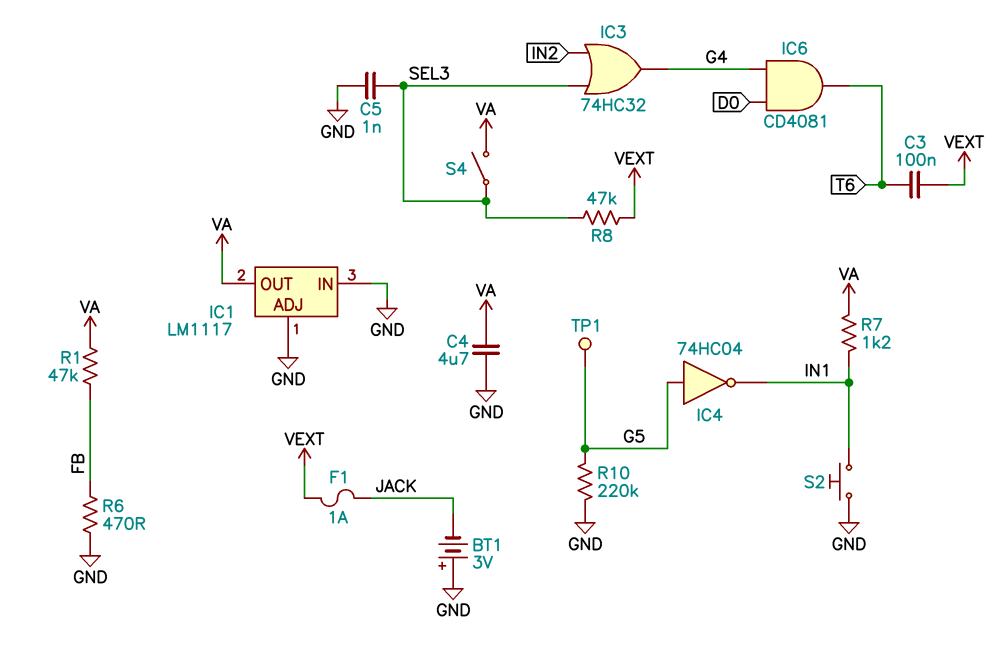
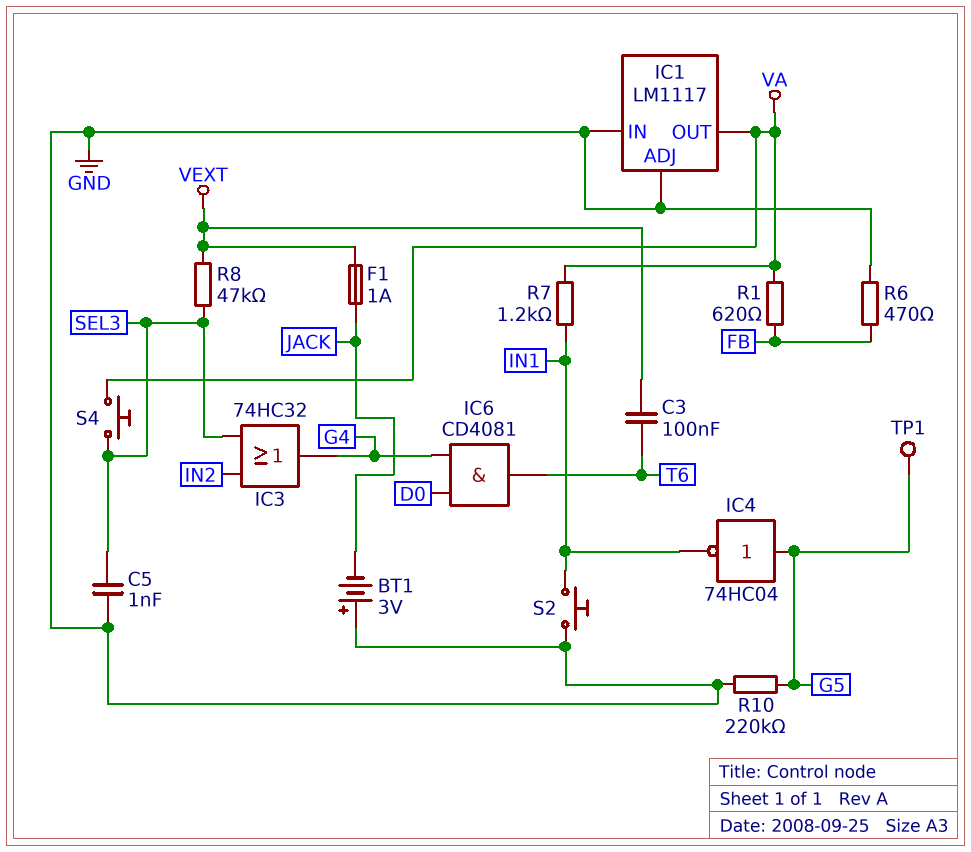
C4: 4.7uF (GND, VA) -> none
R1: 47k (FB, VA) -> 620 (FB, VA)
S4: switch (SEL3, VA) -> button (SEL3, VA)

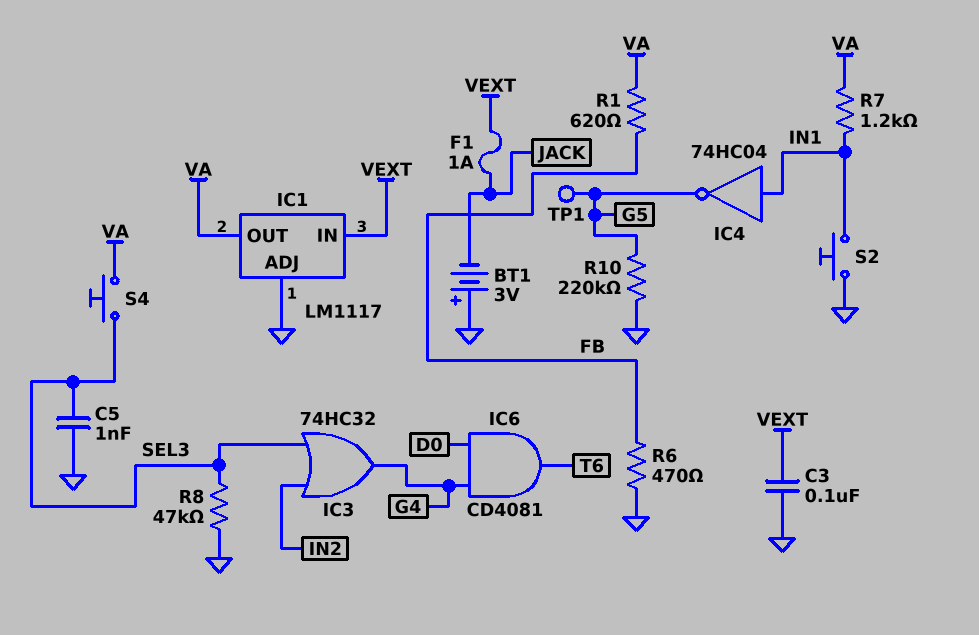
C3: 100nF (T6, VEXT) -> 100nF (GND, VEXT)
IC1 pin IN: GND -> VEXT
IC4: NOT 74HC04 (in G5, out IN1) -> NOT 74HC04 (in IN1, out G5)
R8: 47k (SEL3, VEXT) -> 47k (GND, SEL3)

